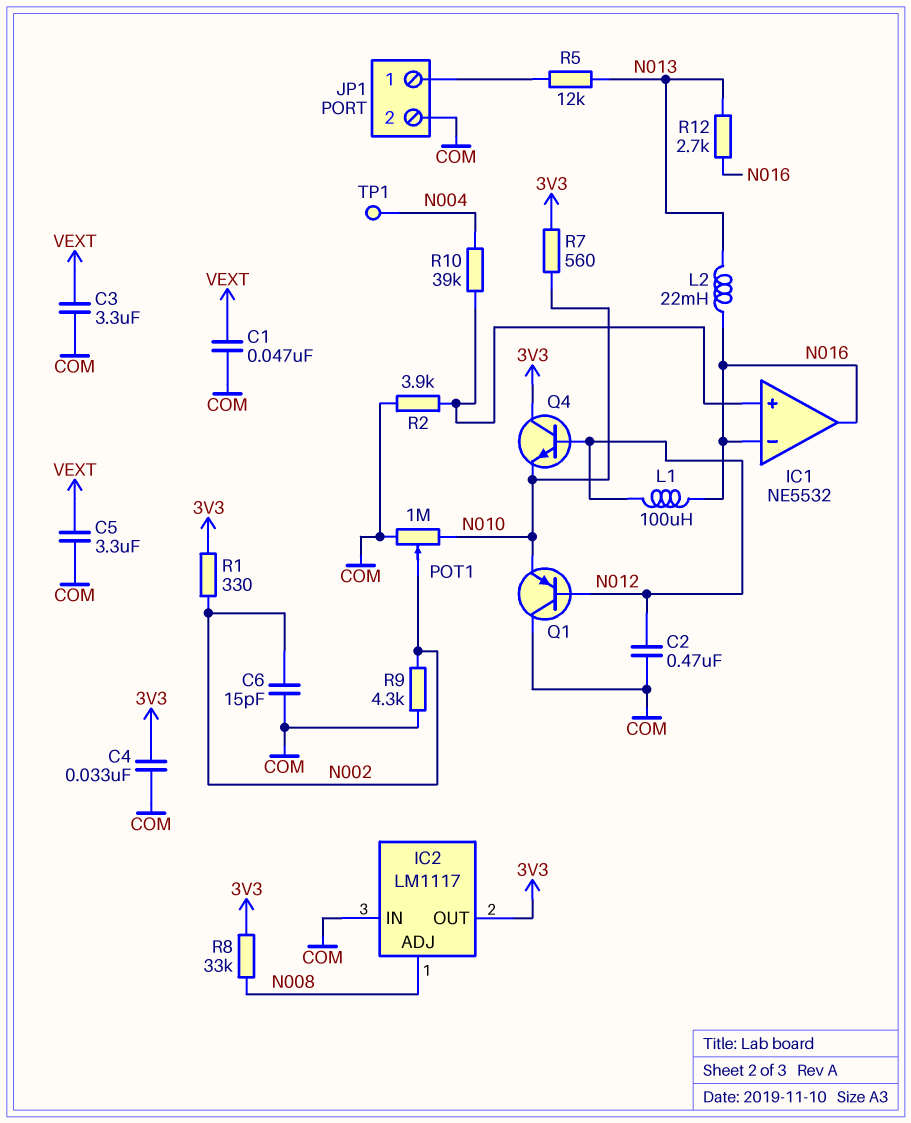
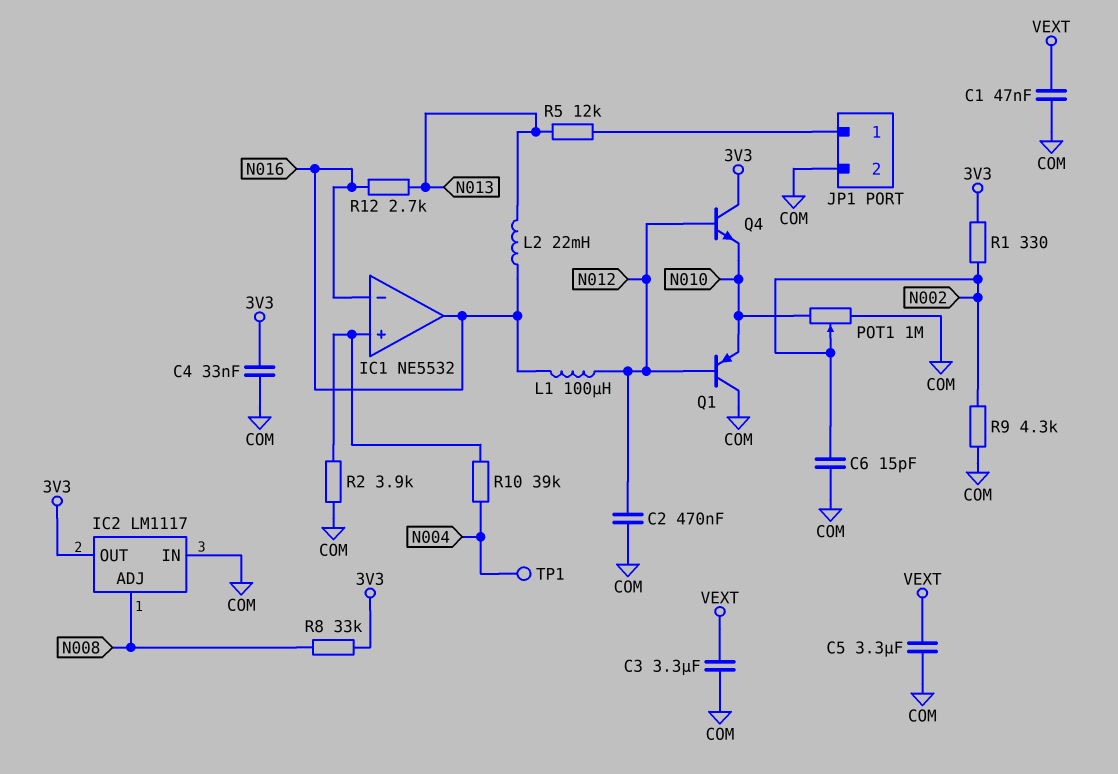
R7: 560 (3V3, N010) -> none

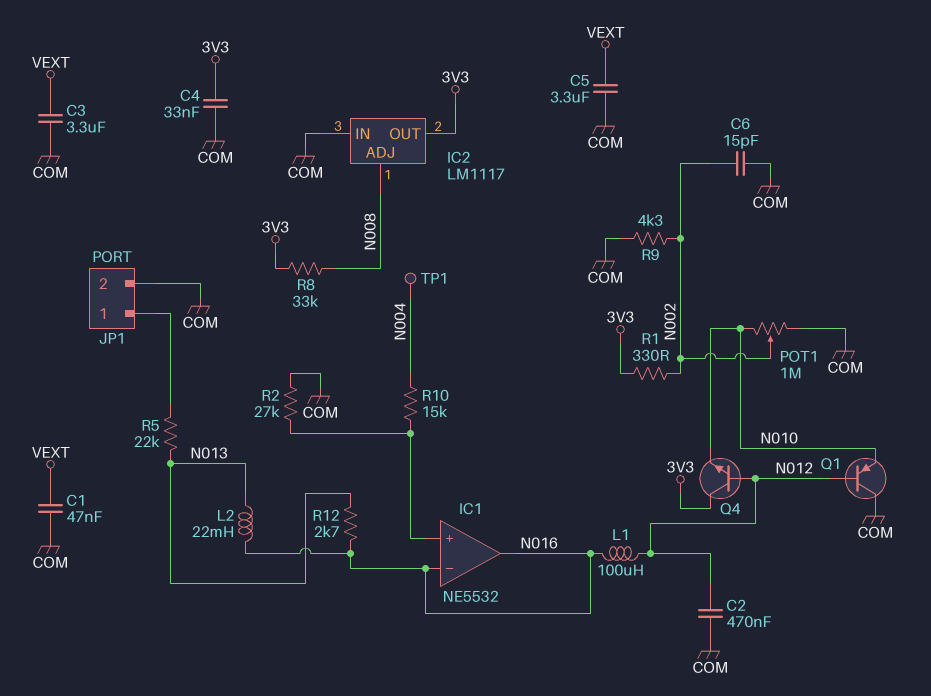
R2: 3.9k (COM, IC1/in+) -> 27k (COM, IC1/in+)
R5: 12k (JP1/1, N013) -> 22k (JP1/1, N013)
R10: 39k (IC1/in+, N004) -> 15k (IC1/in+, N004)

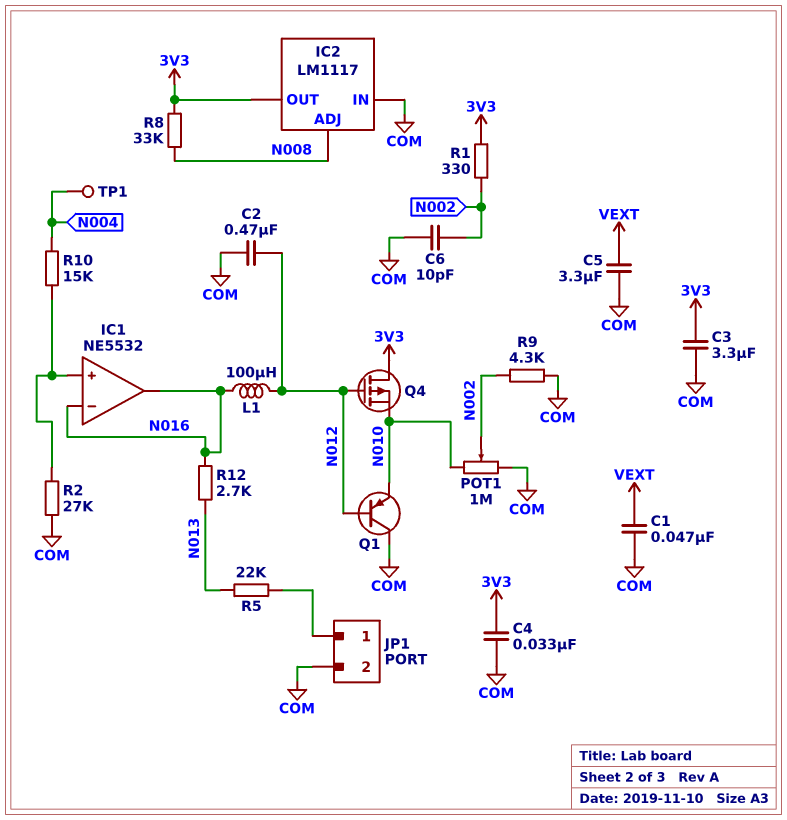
C3: 3.3uF (COM, VEXT) -> 3.3uF (3V3, COM)
C6: 15pF (COM, N002) -> 10pF (COM, N002)
L2: 22mH (N013, N016) -> none
Q4: NPN (B N012, C 3V3, E N010) -> PMOS (G N012, D 3V3, S N010)

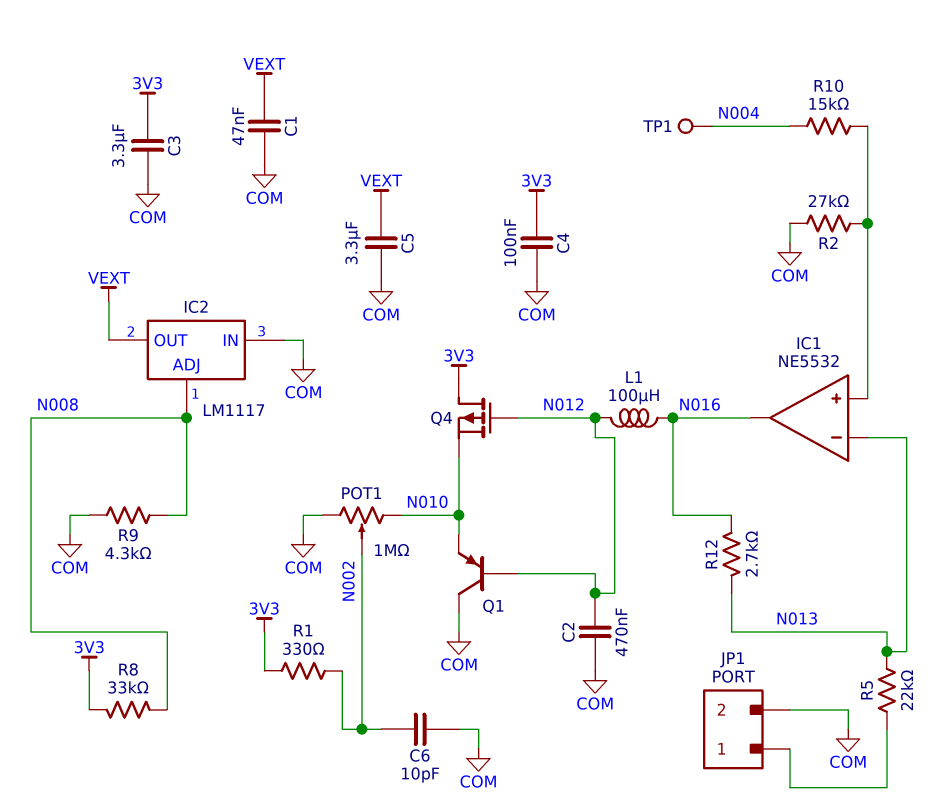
C4: 33nF (3V3, COM) -> 100nF (3V3, COM)
IC1 pin in-: N016 -> N013
IC2 pin OUT: 3V3 -> VEXT
R9: 4.3k (COM, N002) -> 4.3k (COM, N008)

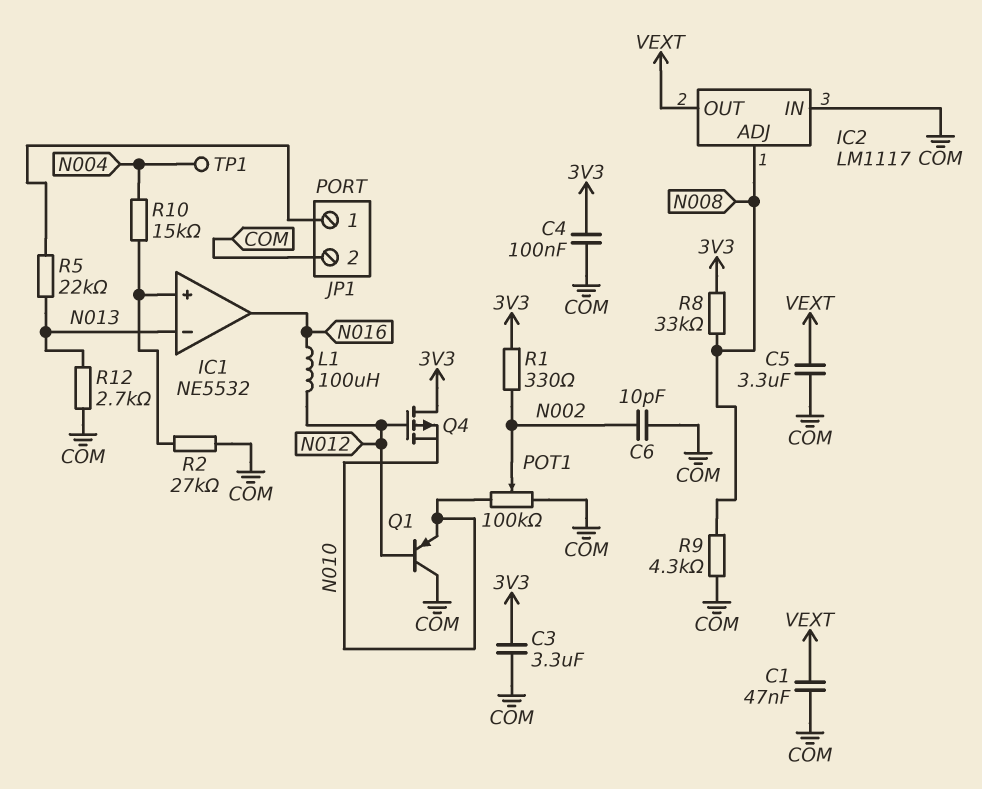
C2: 470nF (COM, N012) -> none
POT1: 1M (COM, N010, wiper N002) -> 100k (COM, N010, wiper N002)
R12: 2.7k (N013, N016) -> 2.7k (COM, N013)

